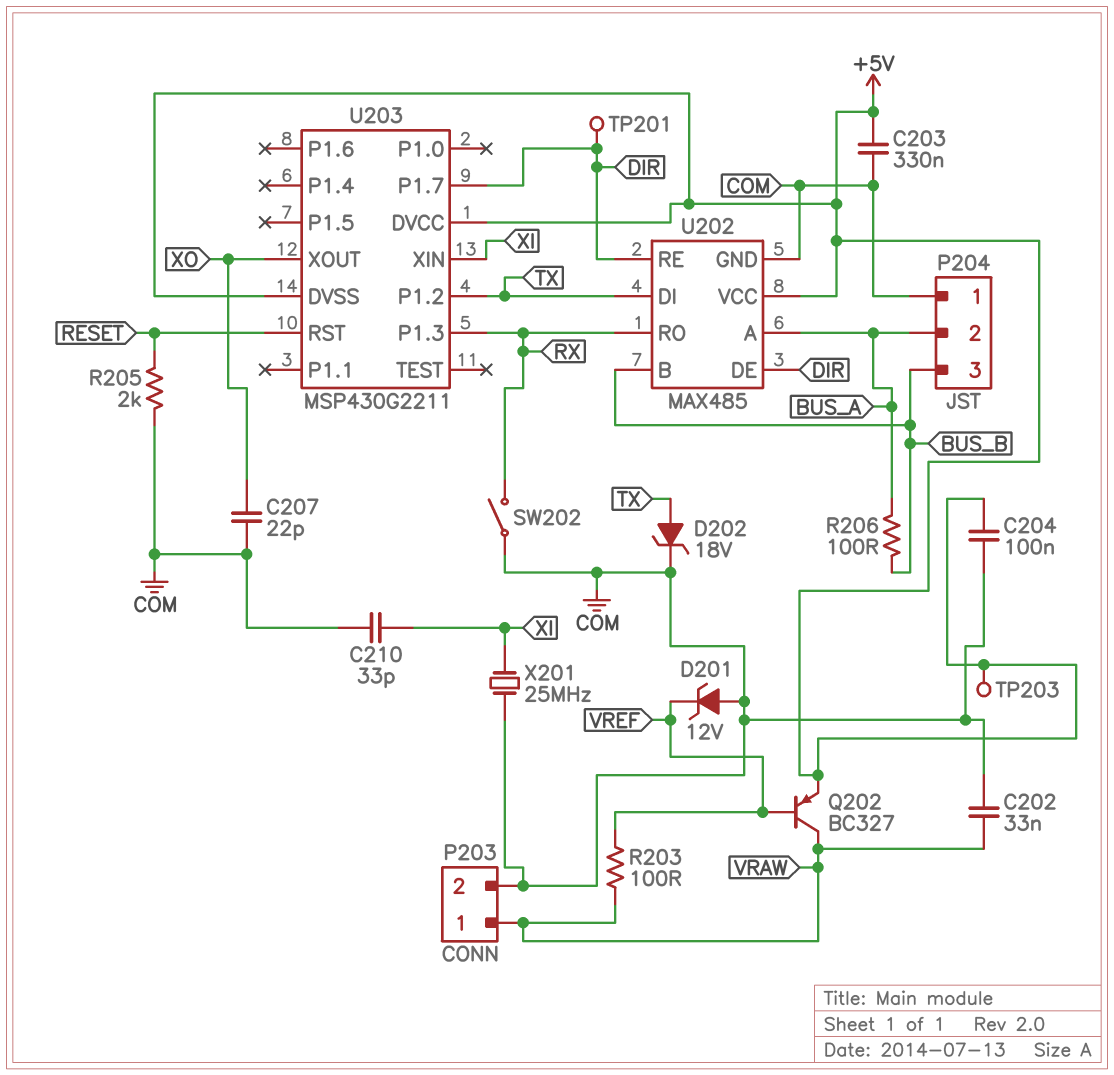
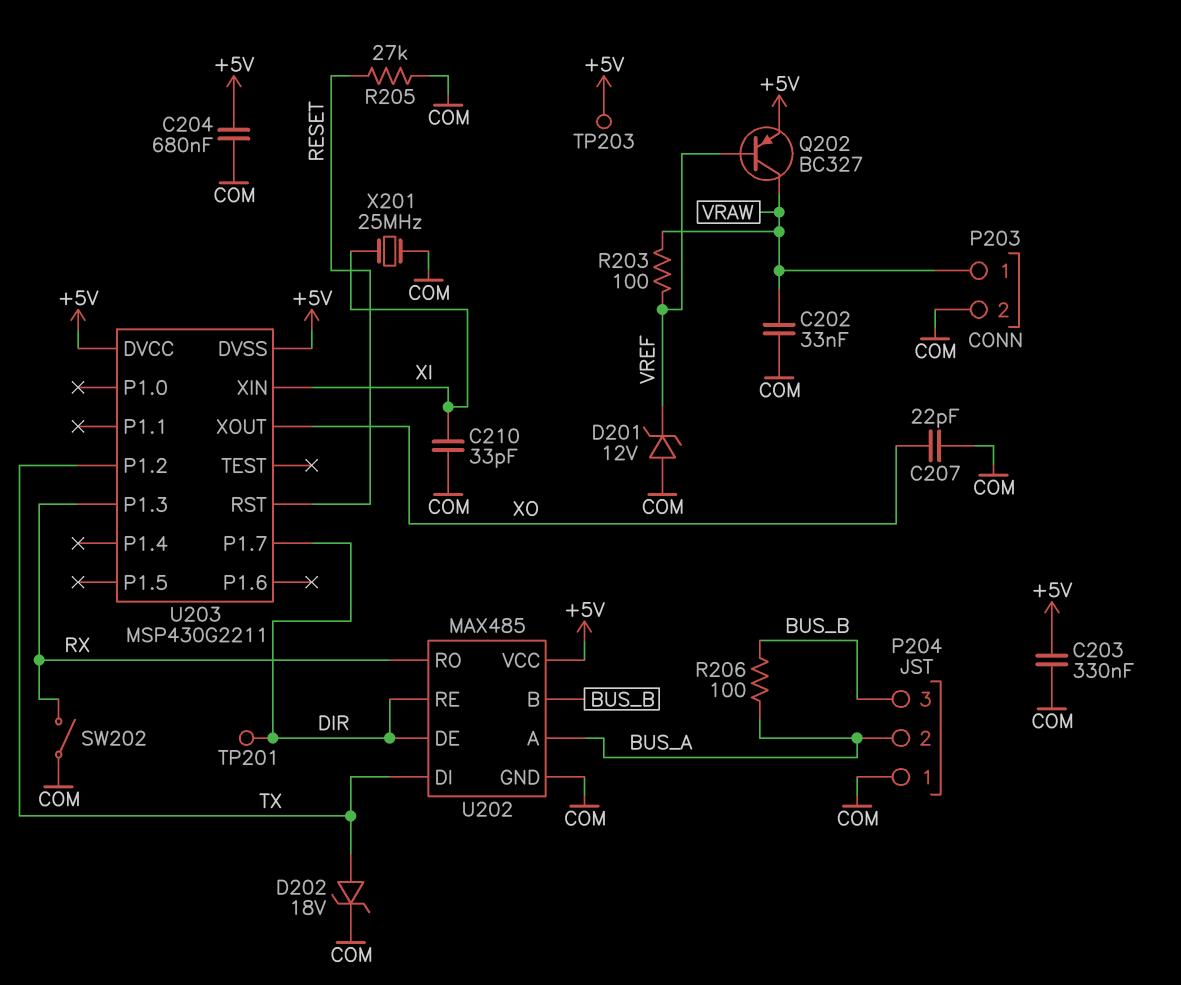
C204: 100nF (+5V, COM) -> 680nF (+5V, COM)
R205: 2k (COM, RESET) -> 27k (COM, RESET)

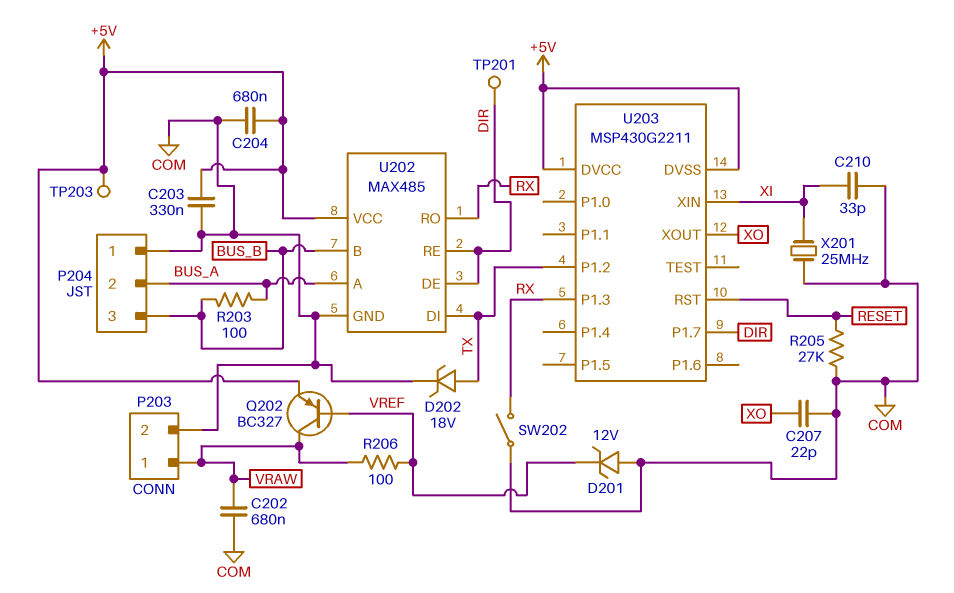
C202: 33nF (COM, VRAW) -> 680nF (COM, VRAW)
R203: 100 (VRAW, VREF) -> 100 (BUS_A, BUS_B)
R206: 100 (BUS_A, BUS_B) -> 100 (VRAW, VREF)

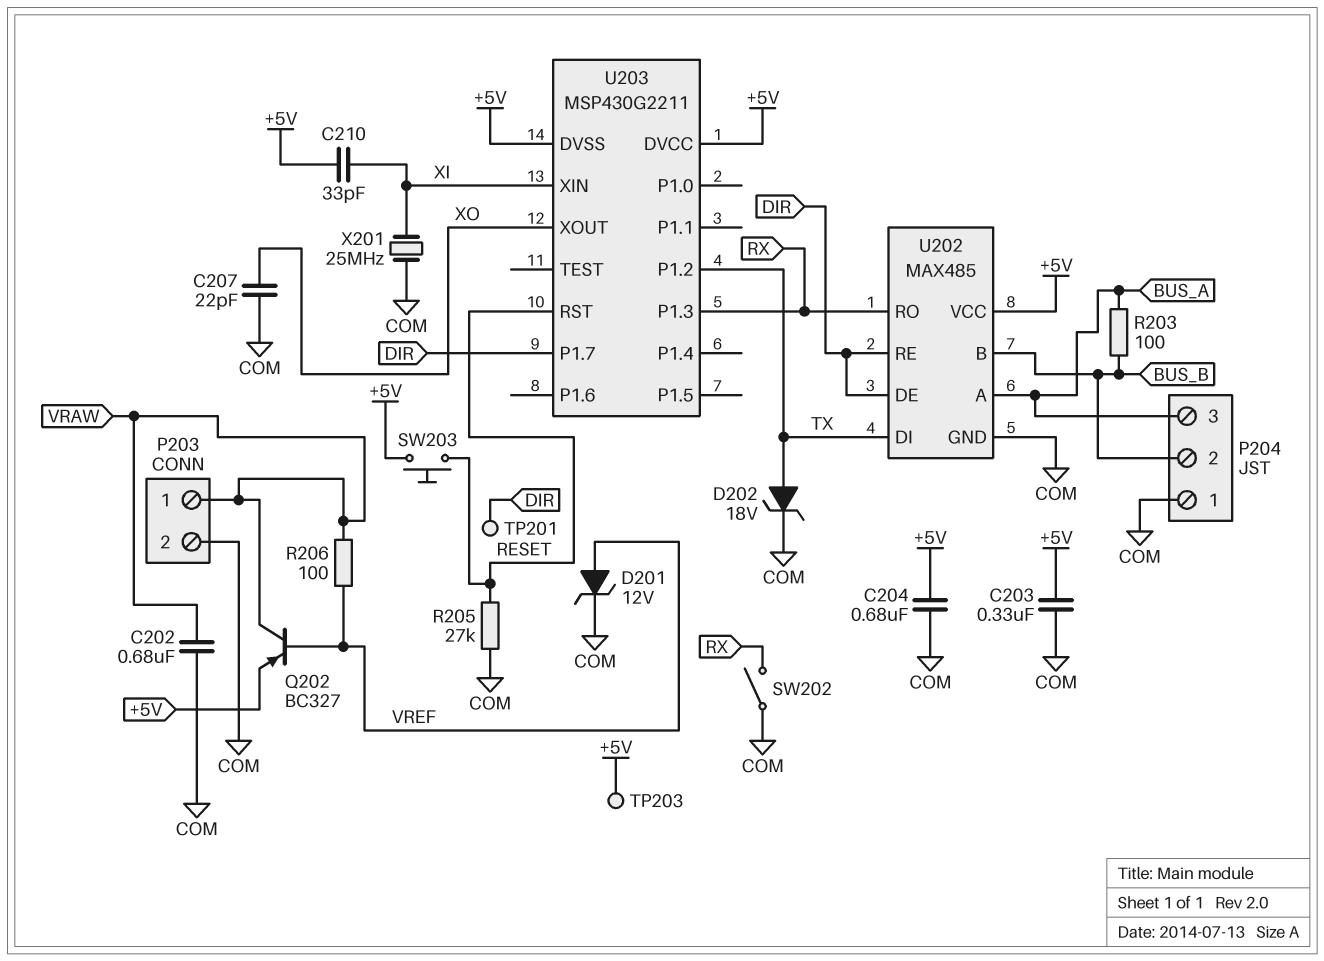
C210: 33pF (COM, XI) -> 33pF (+5V, XI)
D201: zener 12V (A COM, K VREF) -> zener 12V (A VREF, K COM)
P204 pin 2: BUS_A -> BUS_B
P204 pin 3: BUS_B -> BUS_A
SW203: none -> button (+5V, RESET)

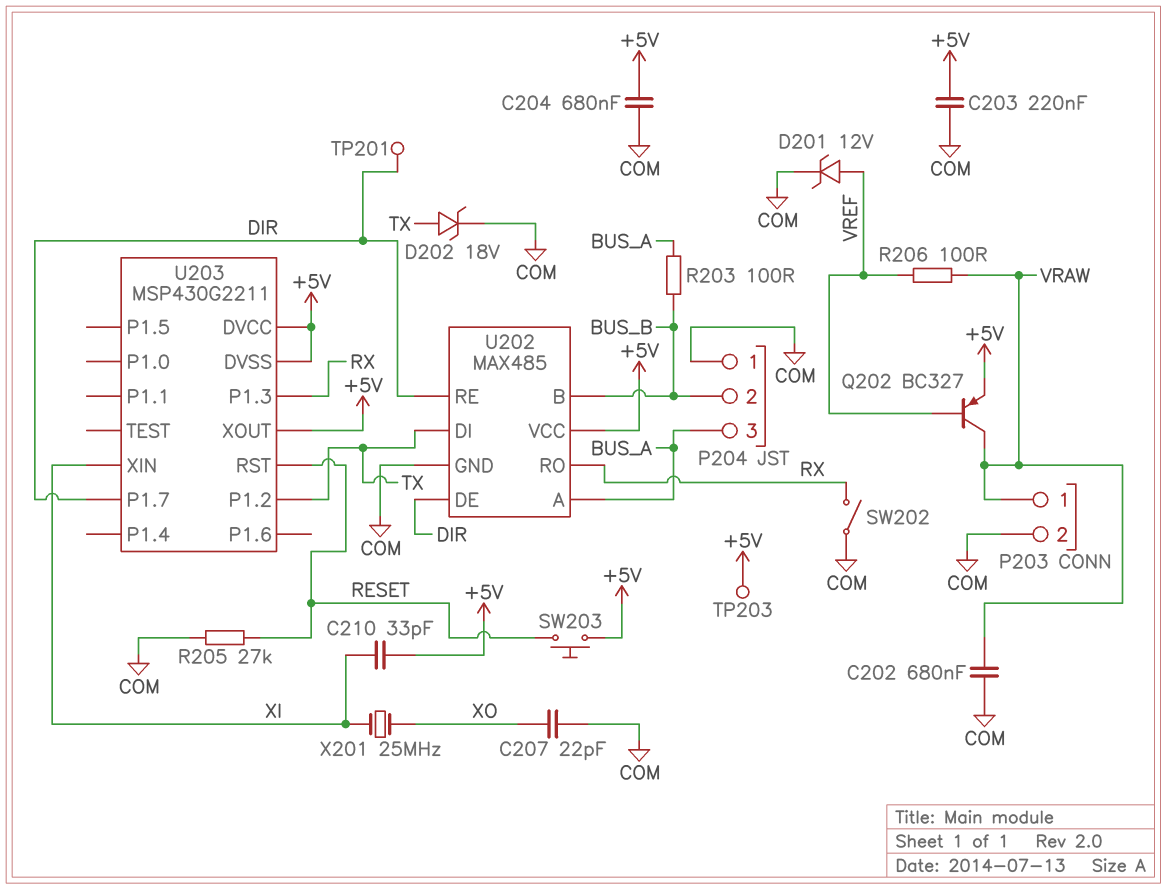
C203: 330nF (+5V, COM) -> 220nF (+5V, COM)
U203 pin XOUT: XO -> +5V
X201: 25MHz (COM, XI) -> 25MHz (XI, XO)

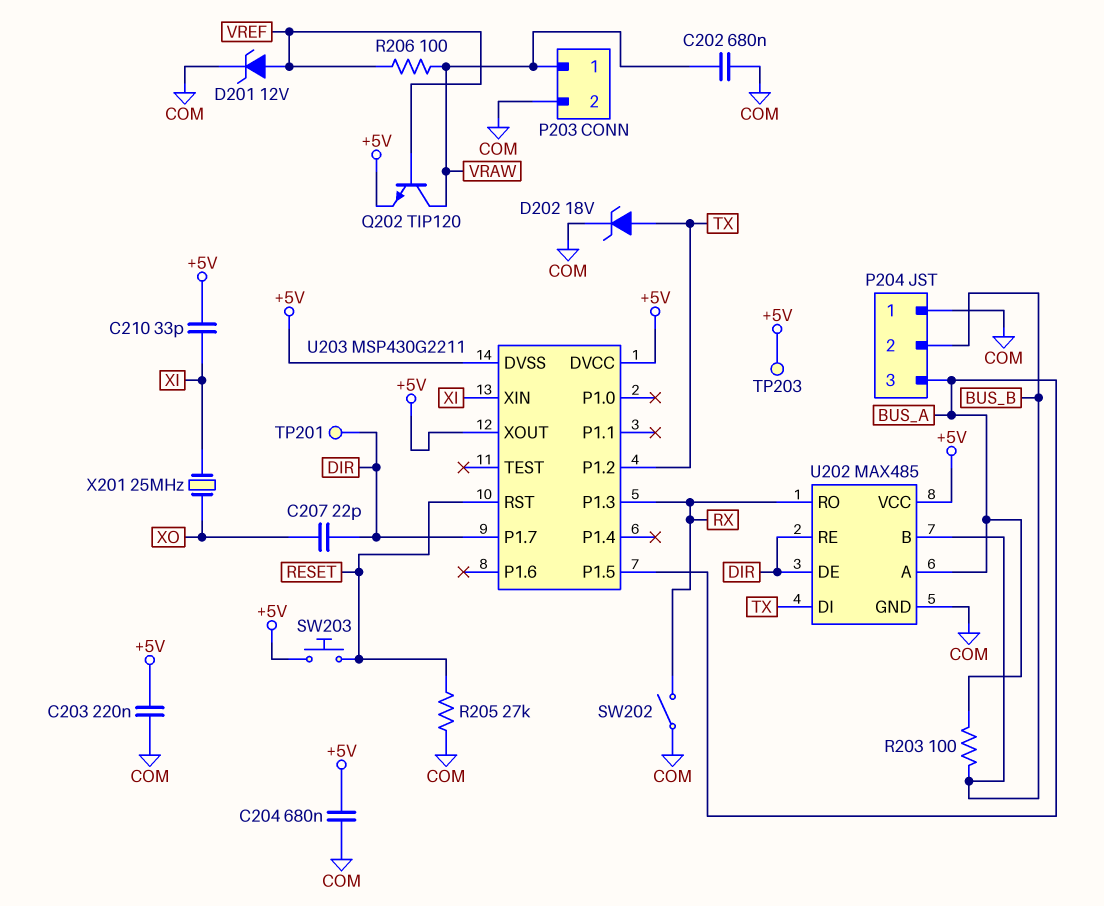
C207: 22pF (COM, XO) -> 22pF (DIR, XO)
Q202: PNP BC327 (B VREF, C VRAW, E +5V) -> NPN TIP120 (B VREF, C VRAW, E +5V)
U203 pin P1.5: none -> BUS_A

